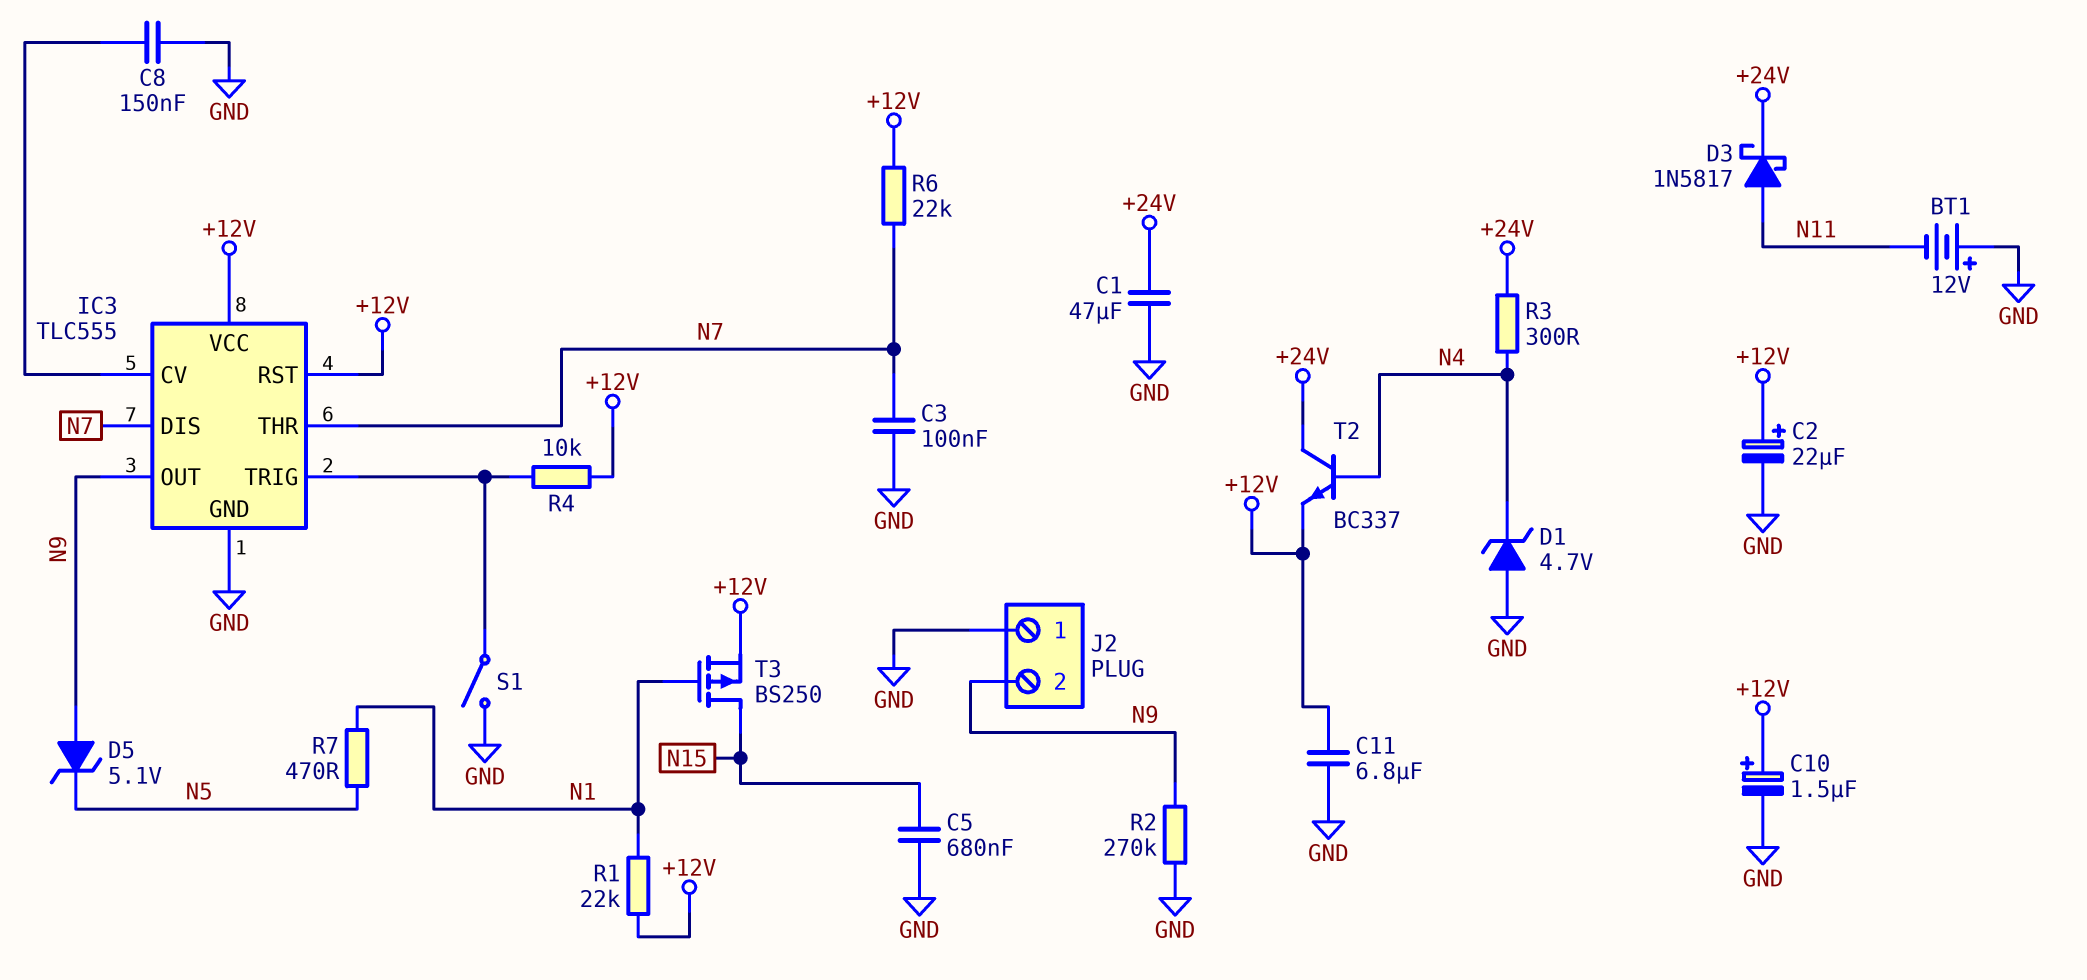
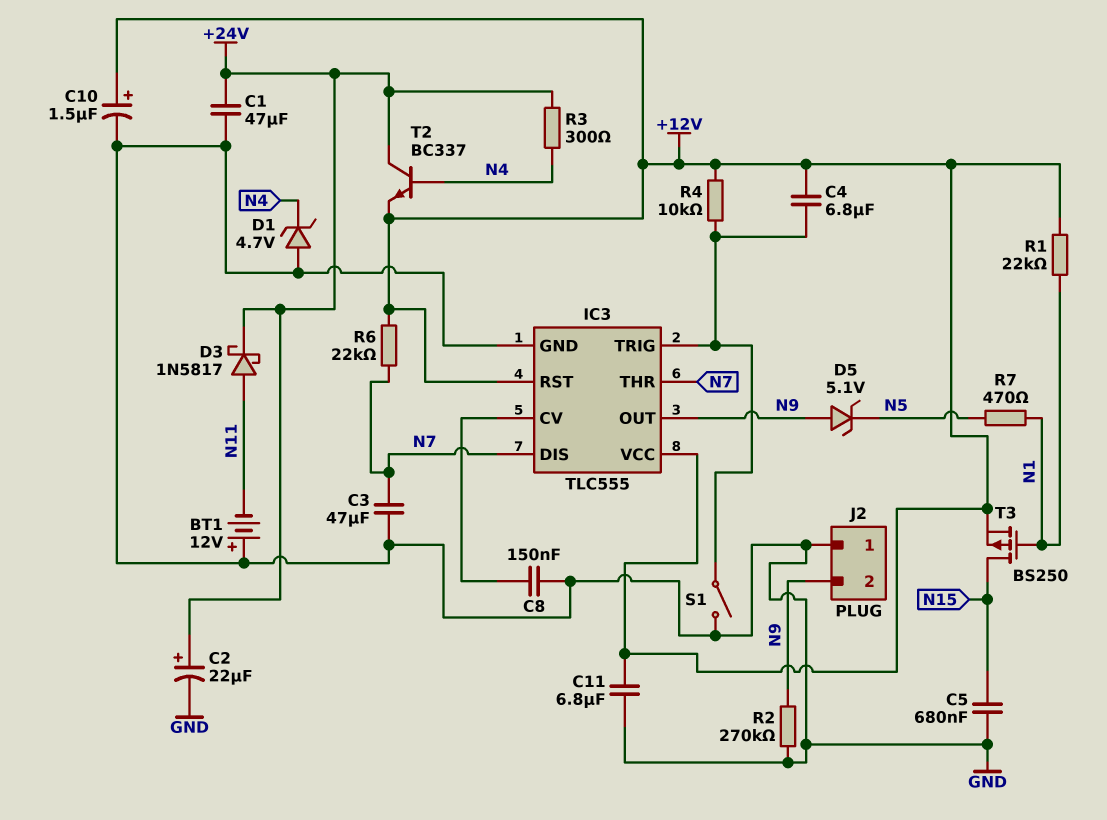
C2: 22uF (plus +12V, minus GND) -> 22uF (plus +24V, minus GND)
C3: 100nF (GND, N7) -> 47uF (GND, N7)
C4: none -> 6.8uF (+12V, IC3/TRIG)

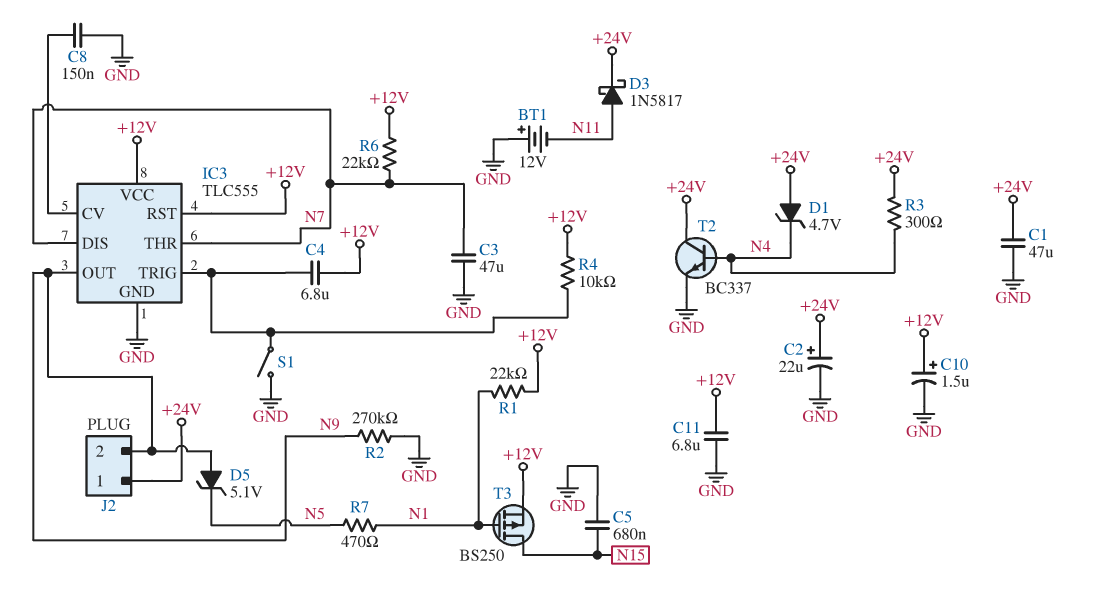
D1: zener 4.7V (A GND, K N4) -> zener 4.7V (A +24V, K N4)
J2 pin 1: GND -> +24V
T2: NPN BC337 (B N4, C +24V, E +12V) -> NPN BC337 (B N4, C +24V, E GND)

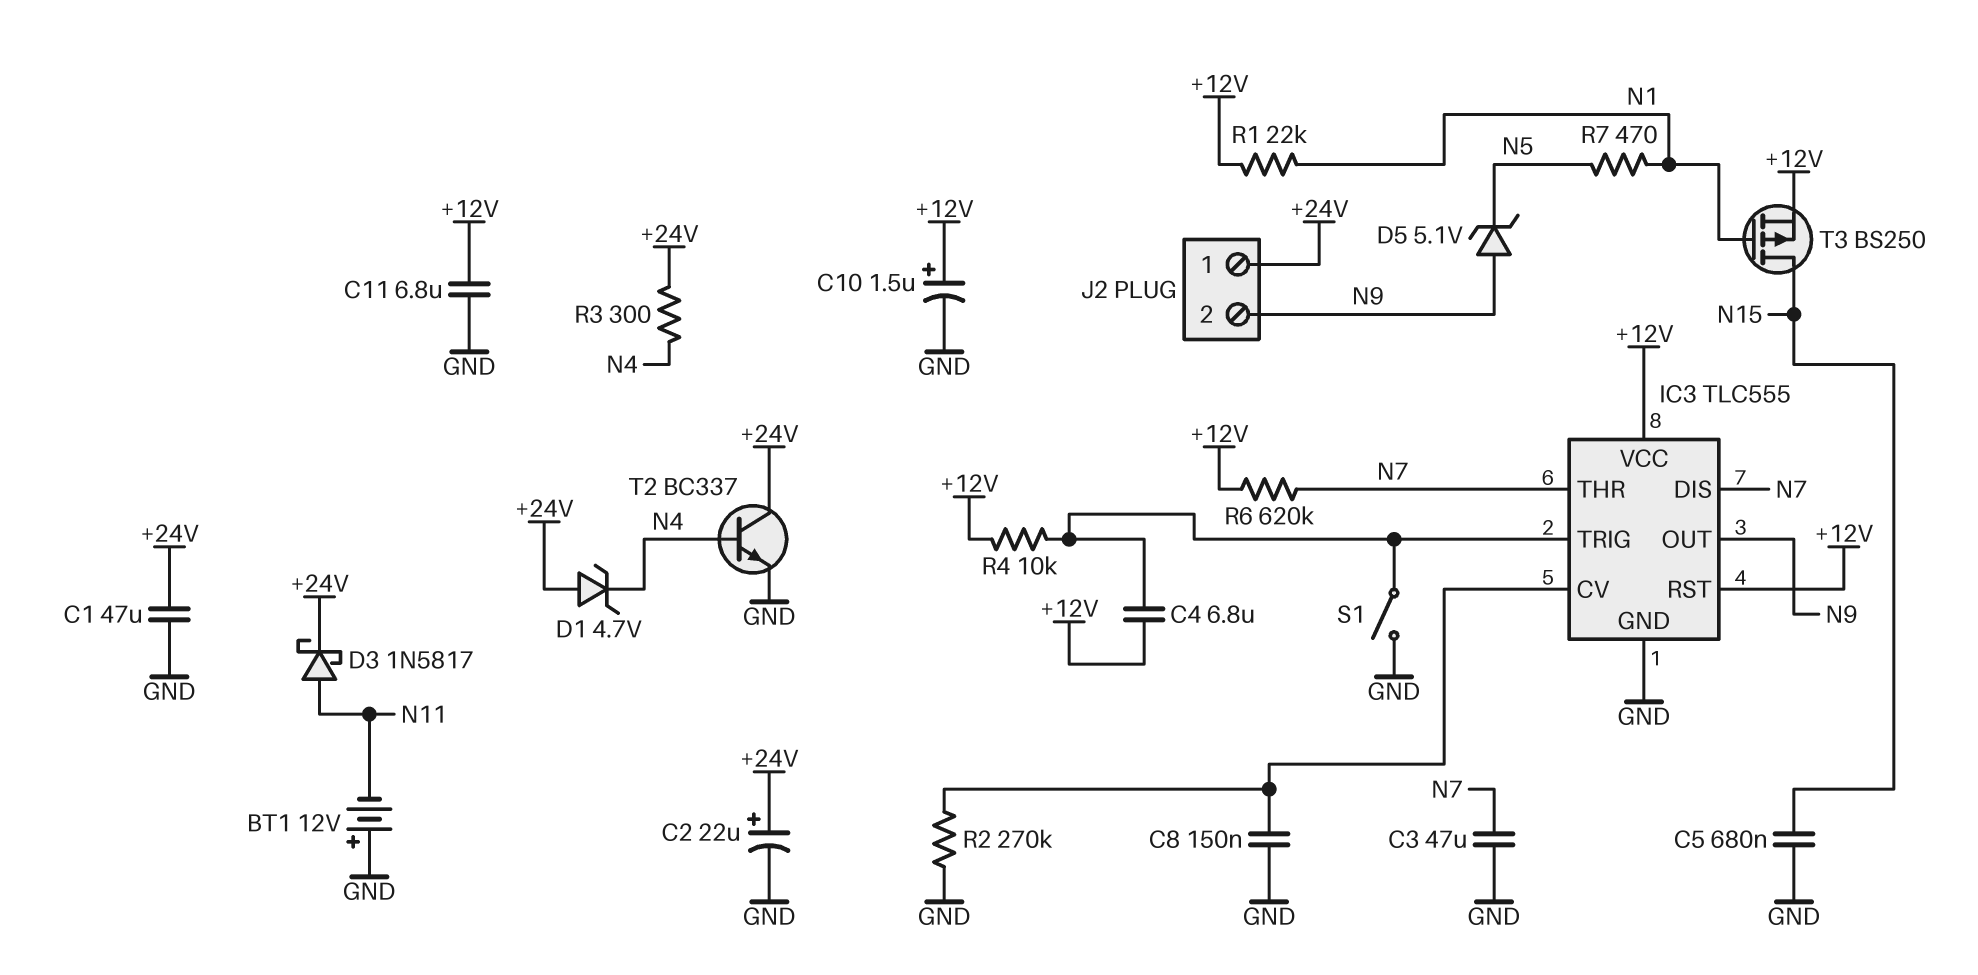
R2: 270k (GND, N9) -> 270k (GND, IC3/CV)
R6: 22k (+12V, N7) -> 620k (+12V, N7)

